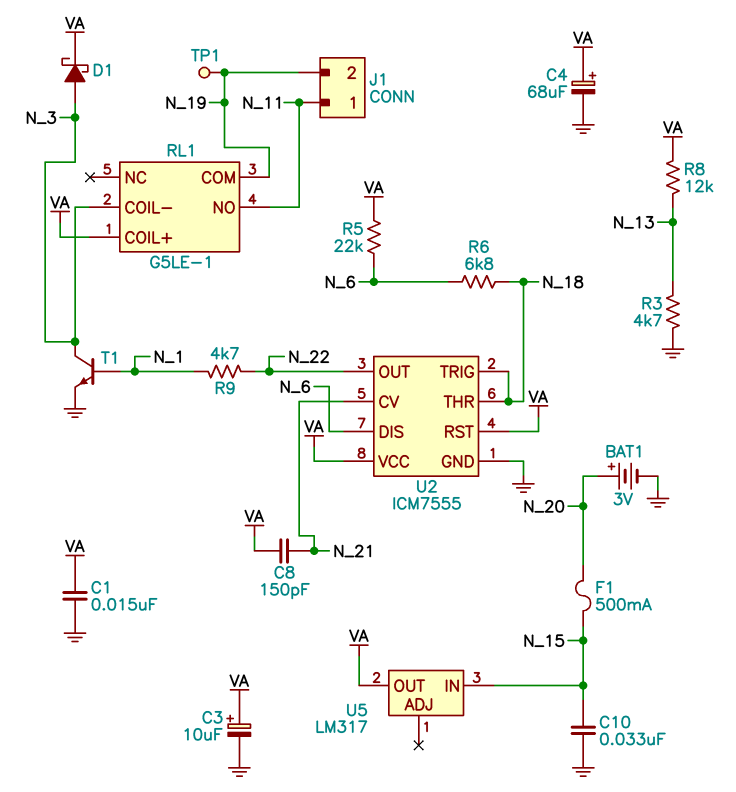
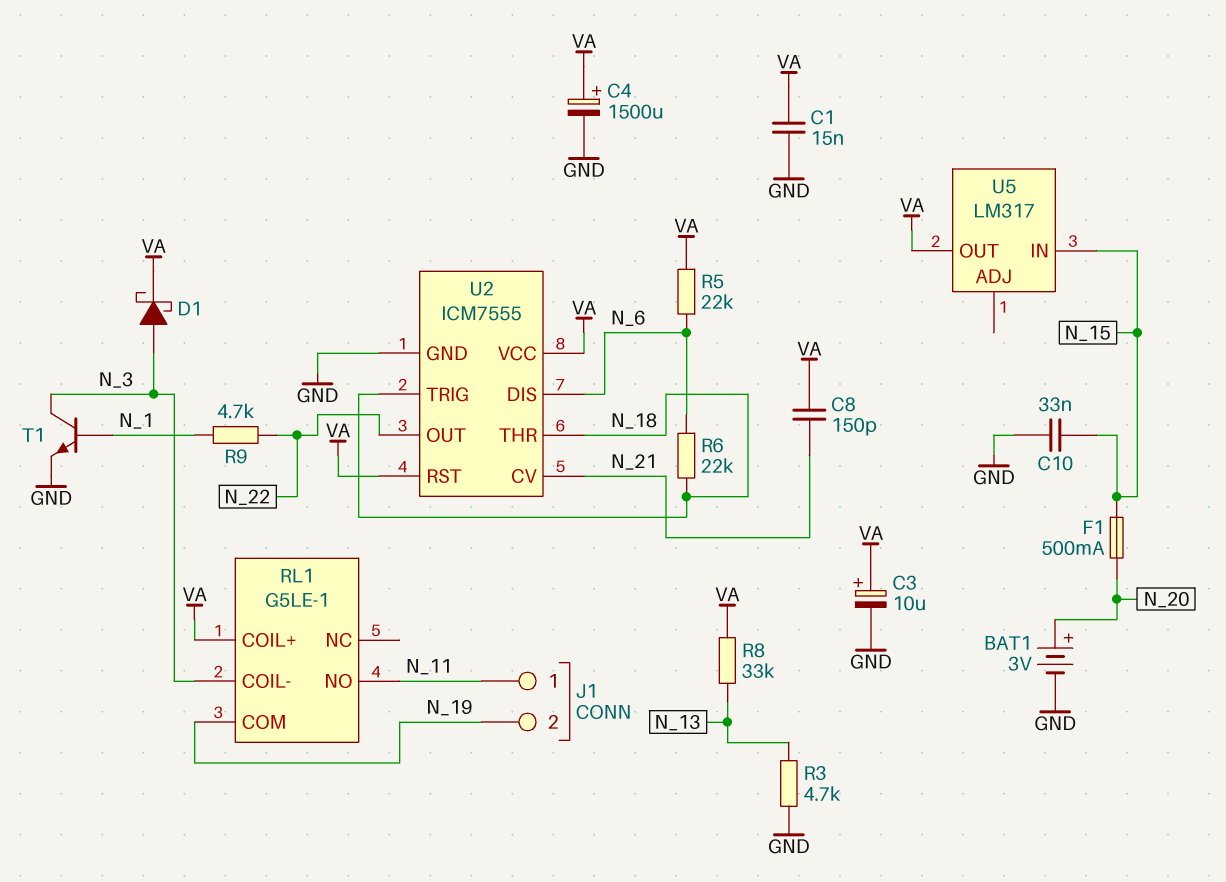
C4: 68uF (plus VA, minus GND) -> 1500uF (plus VA, minus GND)
R6: 6.8k (N_6, N_18) -> 22k (N_6, N_18)
R8: 12k (N_13, VA) -> 33k (N_13, VA)
TP1: test point (N_19) -> none

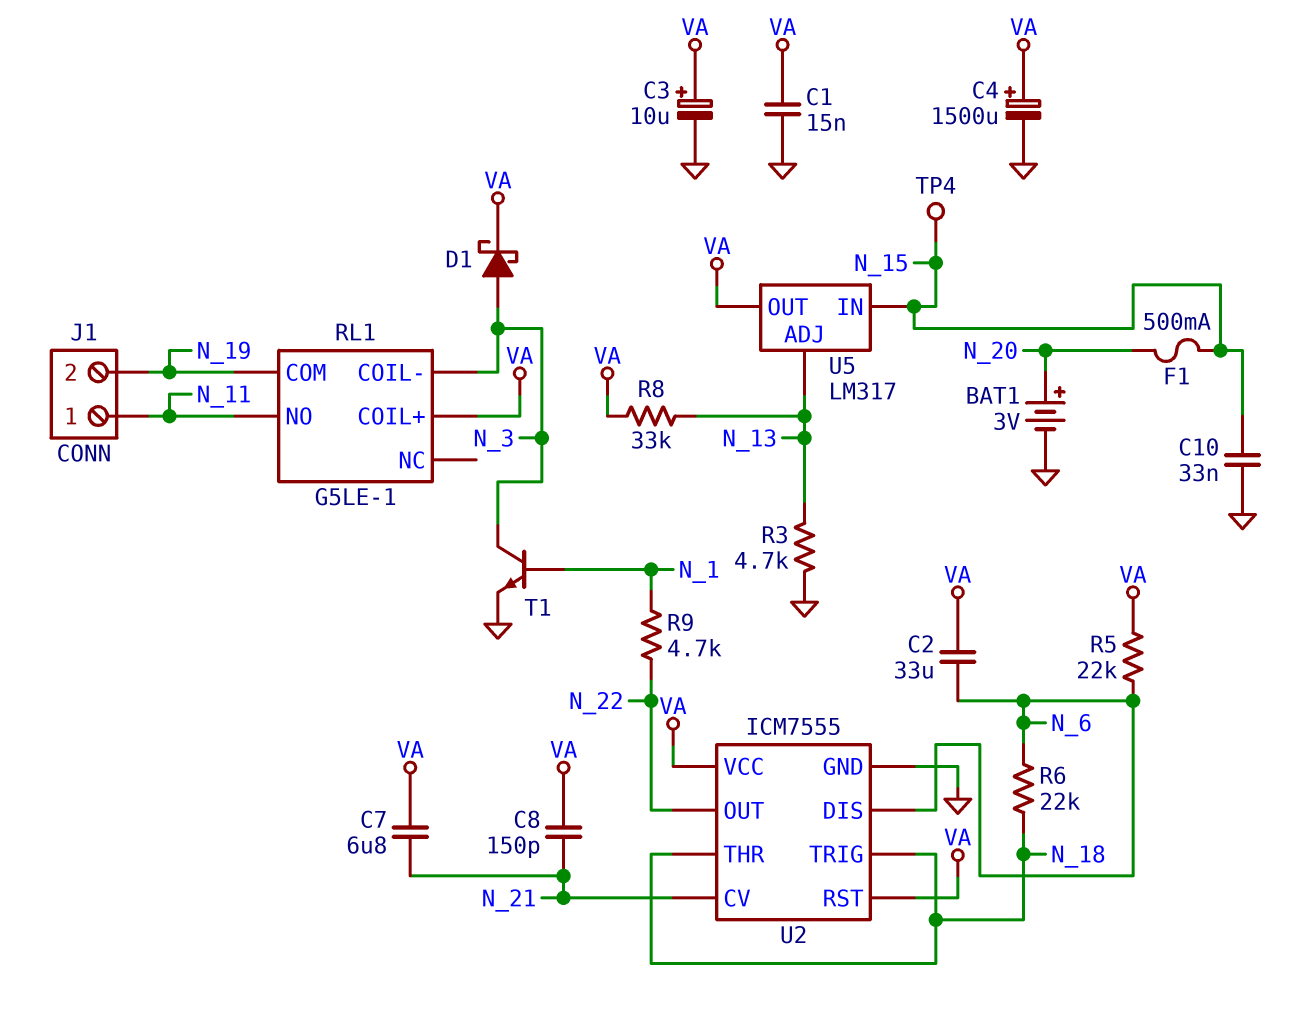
C2: none -> 33uF (N_6, VA)
C7: none -> 6.8uF (N_21, VA)
TP4: none -> test point (N_15)
U5 pin ADJ: none -> N_13

